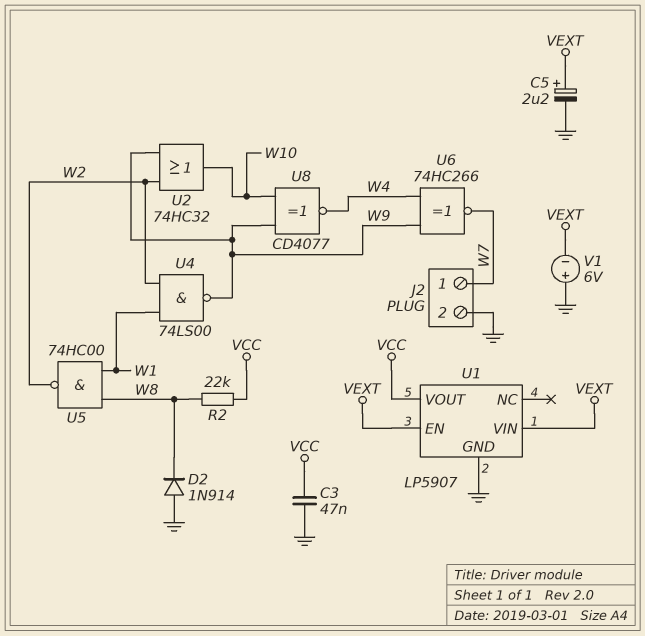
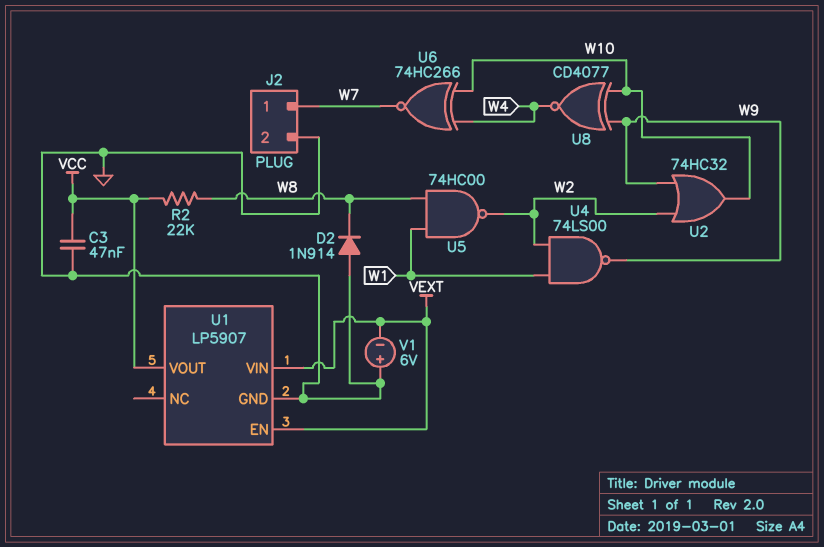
C5: 2.2uF (plus VEXT, minus GND) -> none
U6: XNOR 74HC266 (in W4, in W9, out W7) -> XNOR 74HC266 (in W4, in W10, out W7)

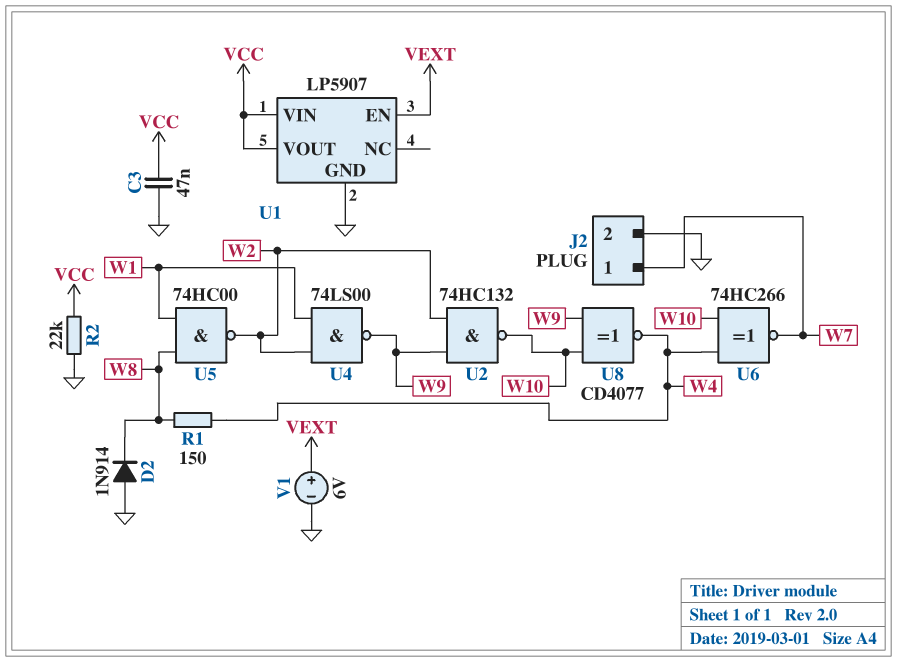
R1: none -> 150 (W4, W8)
R2: 22k (VCC, W8) -> 22k (GND, VCC)
U1 pin VIN: VEXT -> VCC
U2: OR 74HC32 (in W2, in W9, out W10) -> NAND 74HC132 (in W2, in W9, out W10)
V1: 6V (plus GND, minus VEXT) -> 6V (plus VEXT, minus GND)

